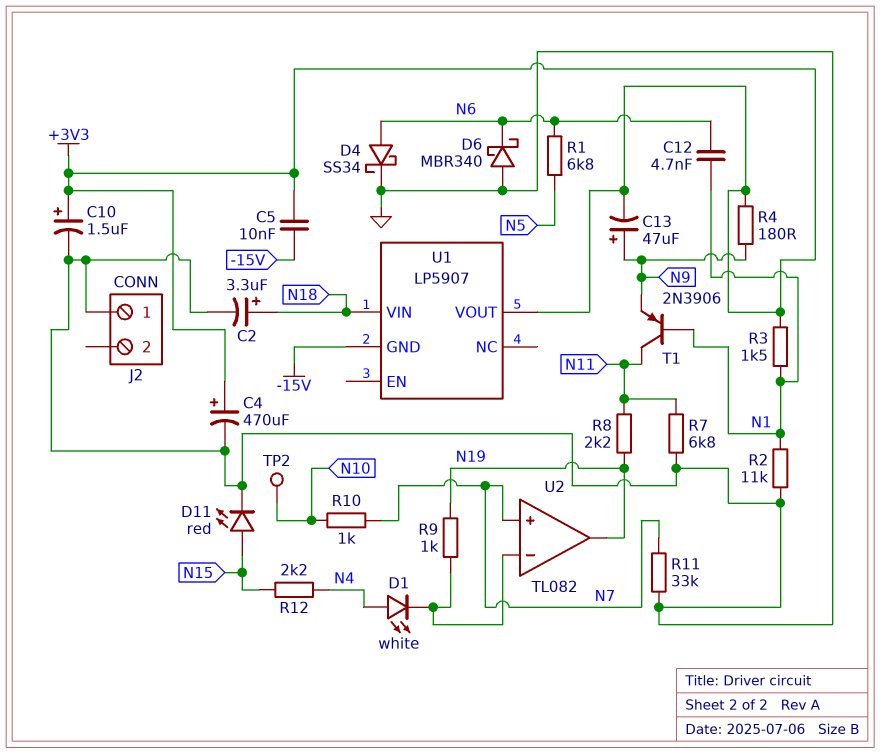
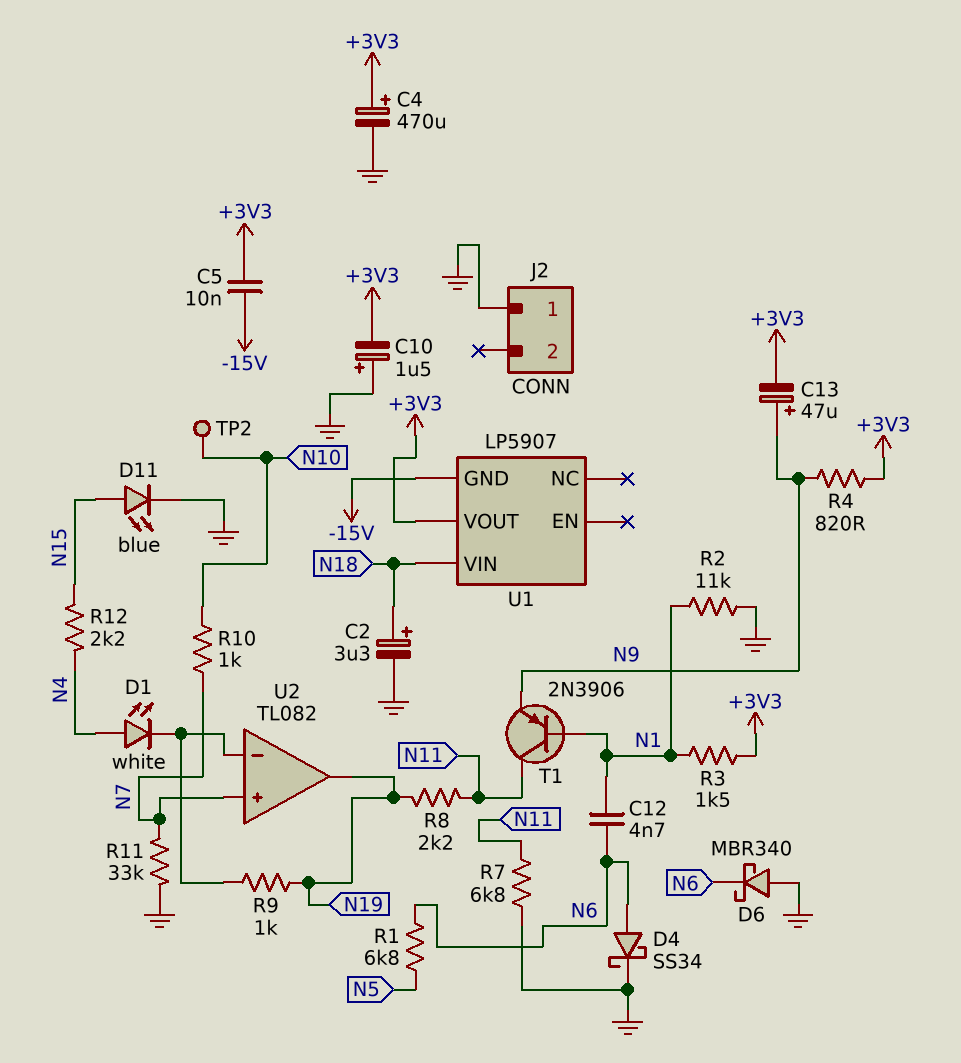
C10: 1.5uF (plus +3V3, minus GND) -> 1.5uF (plus GND, minus +3V3)
D11: LED red (A N15, K GND) -> LED blue (A N15, K GND)
R4: 180 (+3V3, N9) -> 820 (+3V3, N9)

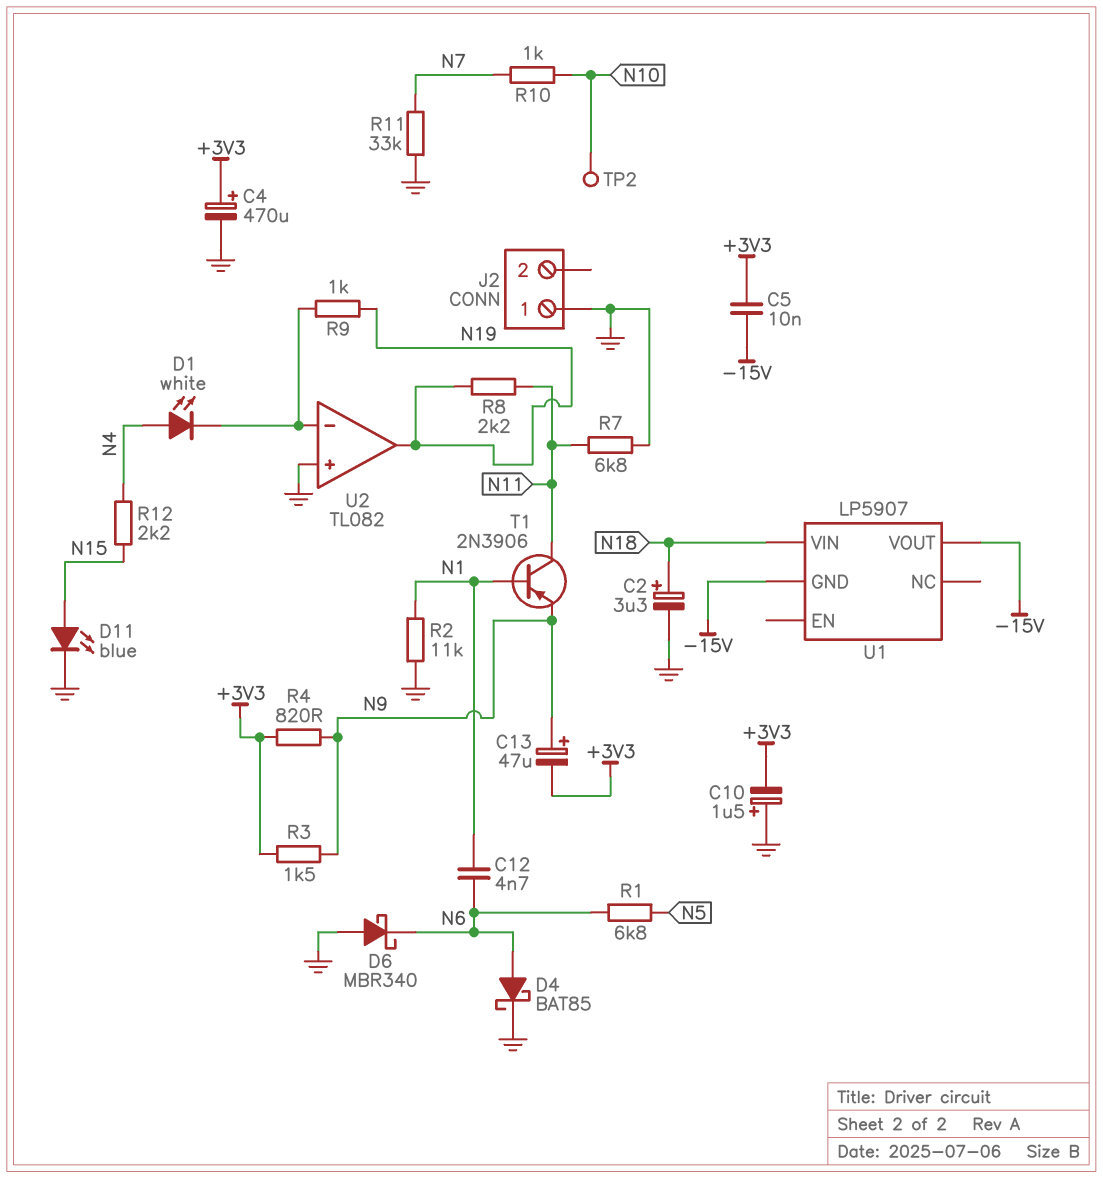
D4: schottky SS34 (A N6, K GND) -> schottky BAT85 (A N6, K GND)
R3: 1.5k (+3V3, N1) -> 1.5k (+3V3, N9)
U1 pin VOUT: +3V3 -> -15V
U2 pin in+: N7 -> GND

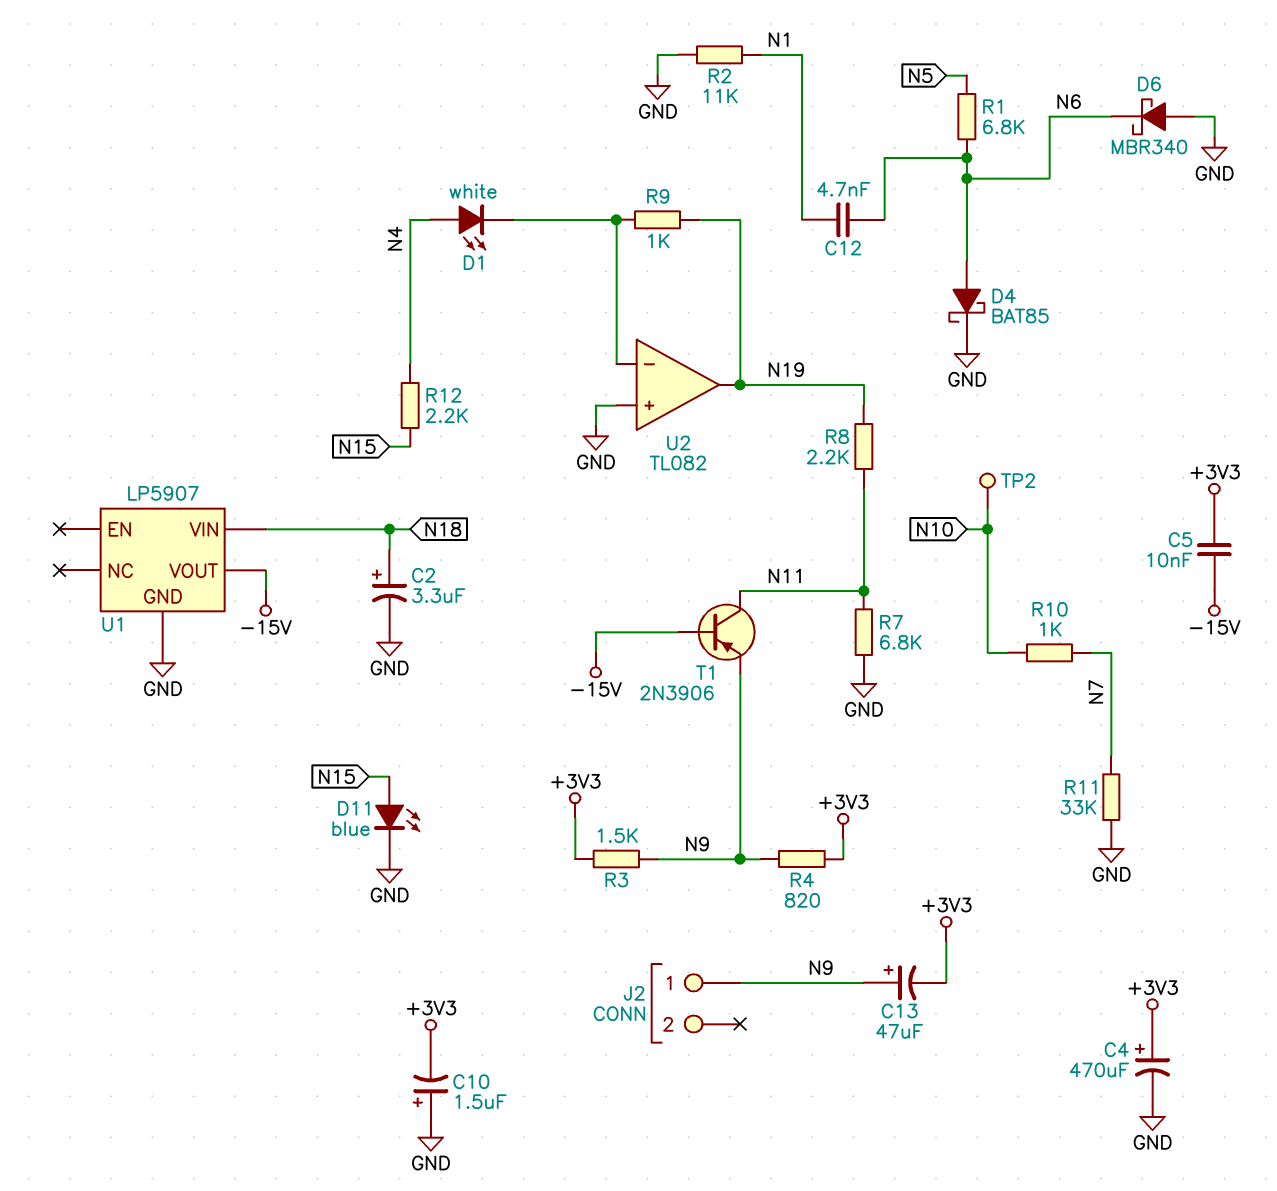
J2 pin 1: GND -> N9
T1: PNP 2N3906 (B N1, C N11, E N9) -> PNP 2N3906 (B -15V, C N11, E N9)
U1 pin GND: -15V -> GND

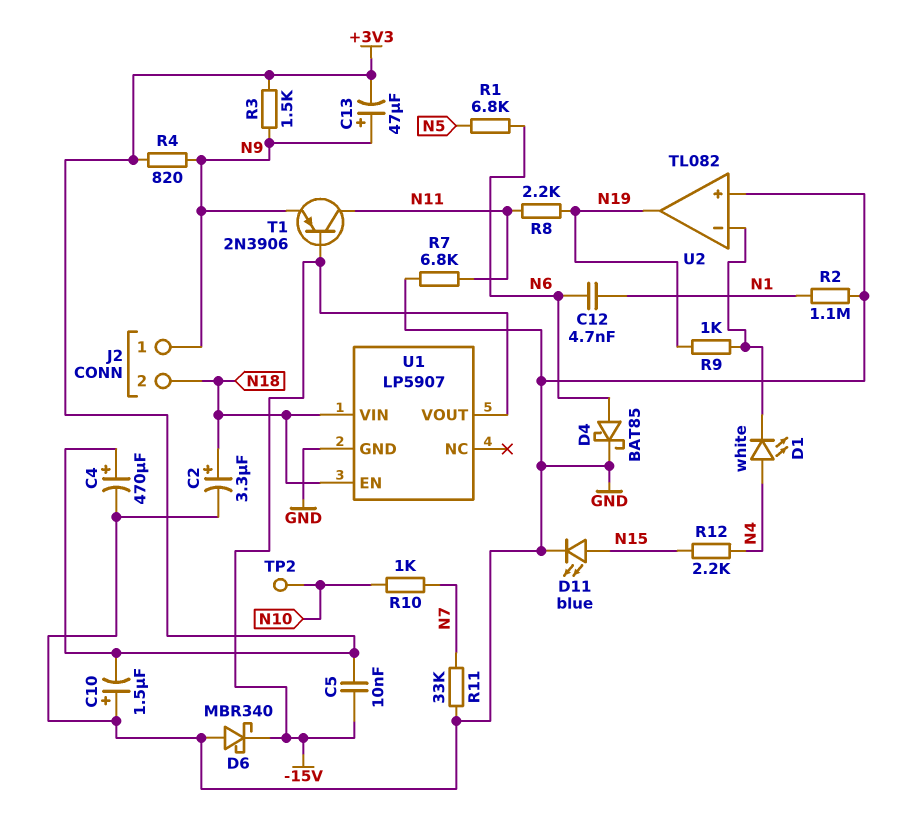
D6: schottky MBR340 (A GND, K N6) -> schottky MBR340 (A GND, K -15V)
J2 pin 2: none -> N18
R2: 11k (GND, N1) -> 1.1M (GND, N1)
U1 pin EN: none -> N18

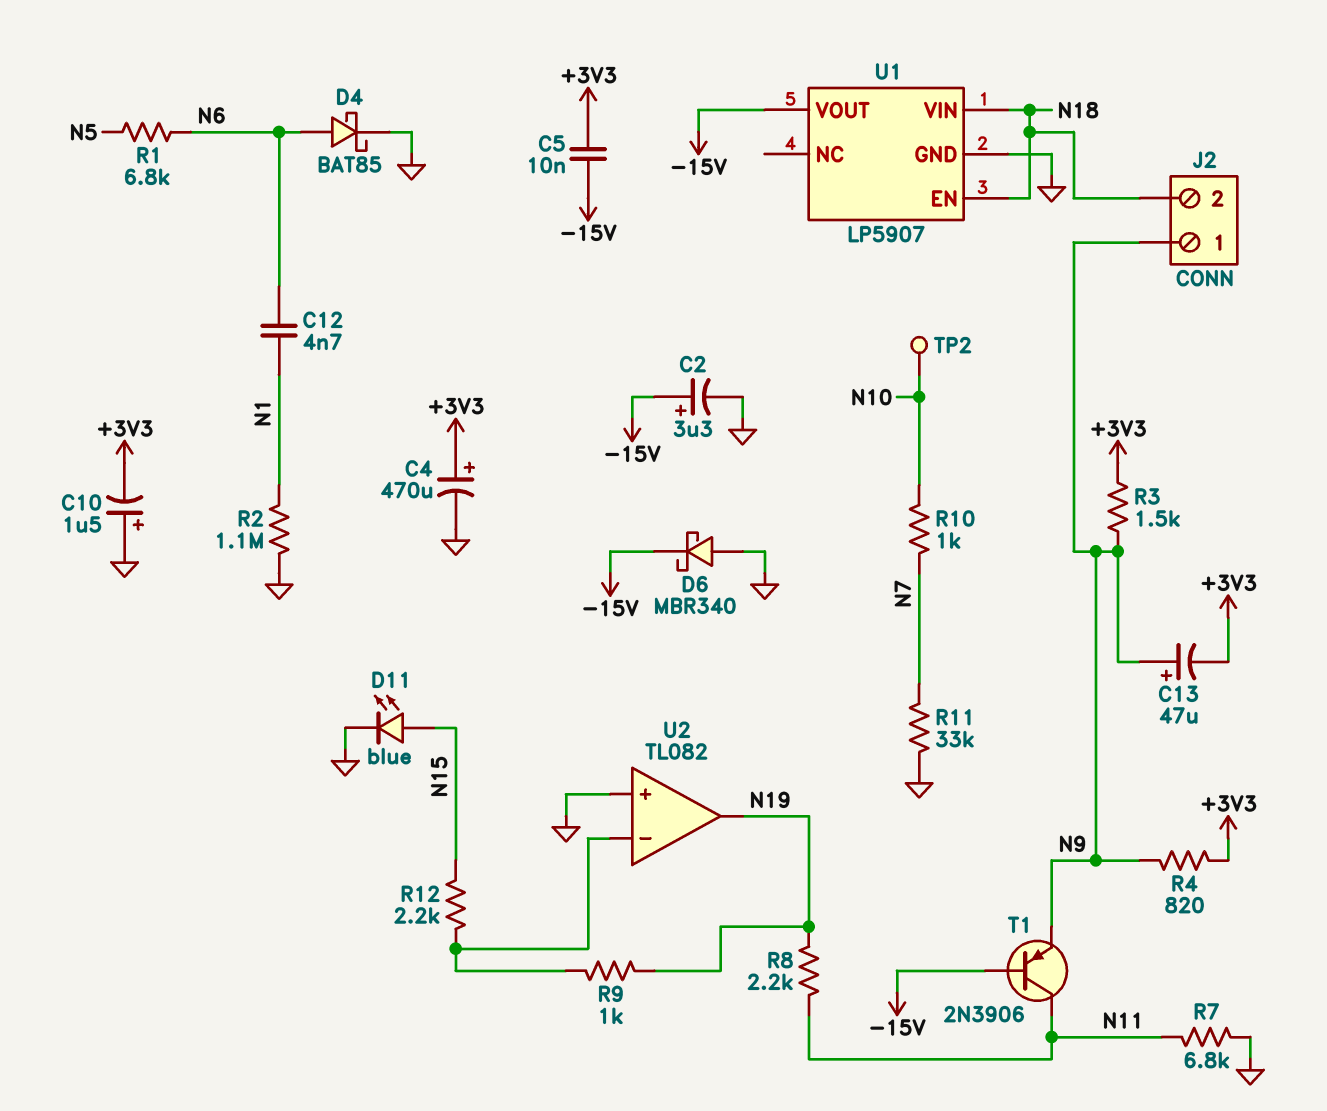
C2: 3.3uF (plus N18, minus GND) -> 3.3uF (plus -15V, minus GND)
D1: LED white (A N4, K U2/in-) -> none
R12: 2.2k (N4, N15) -> 2.2k (N15, U2/in-)

